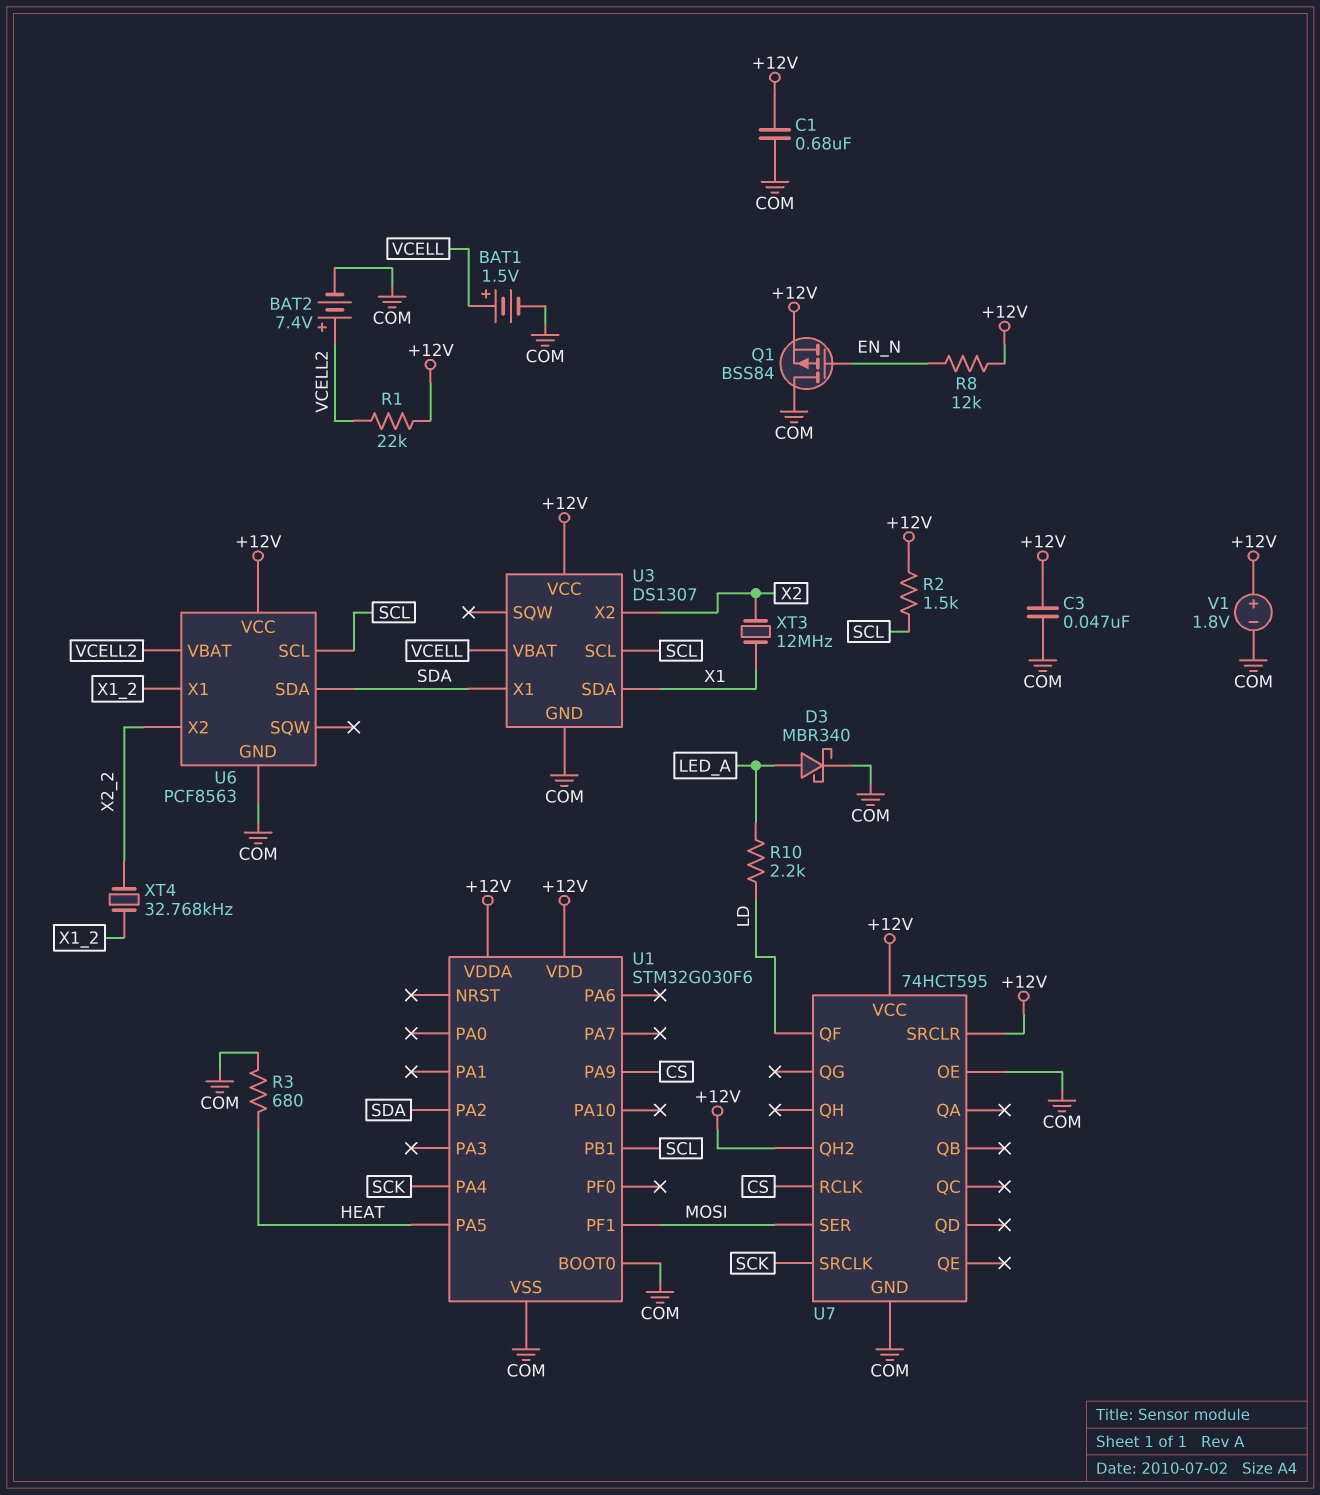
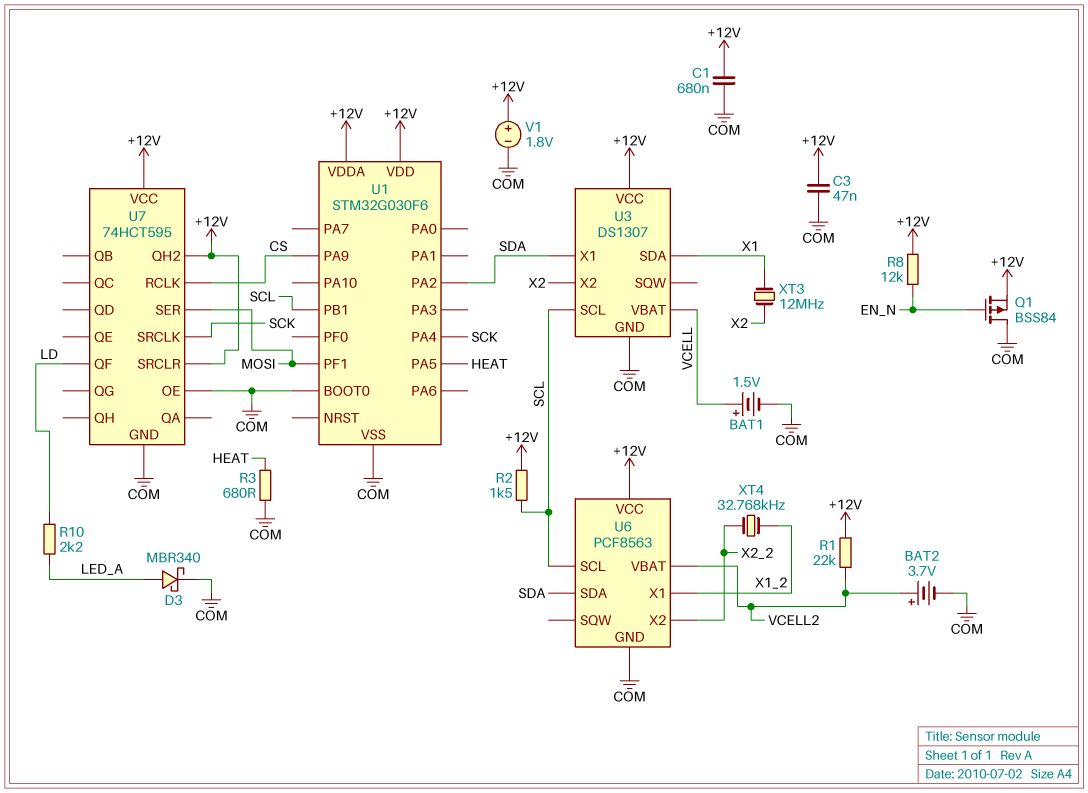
BAT2: 7.4V (plus VCELL2, minus COM) -> 3.7V (plus VCELL2, minus COM)

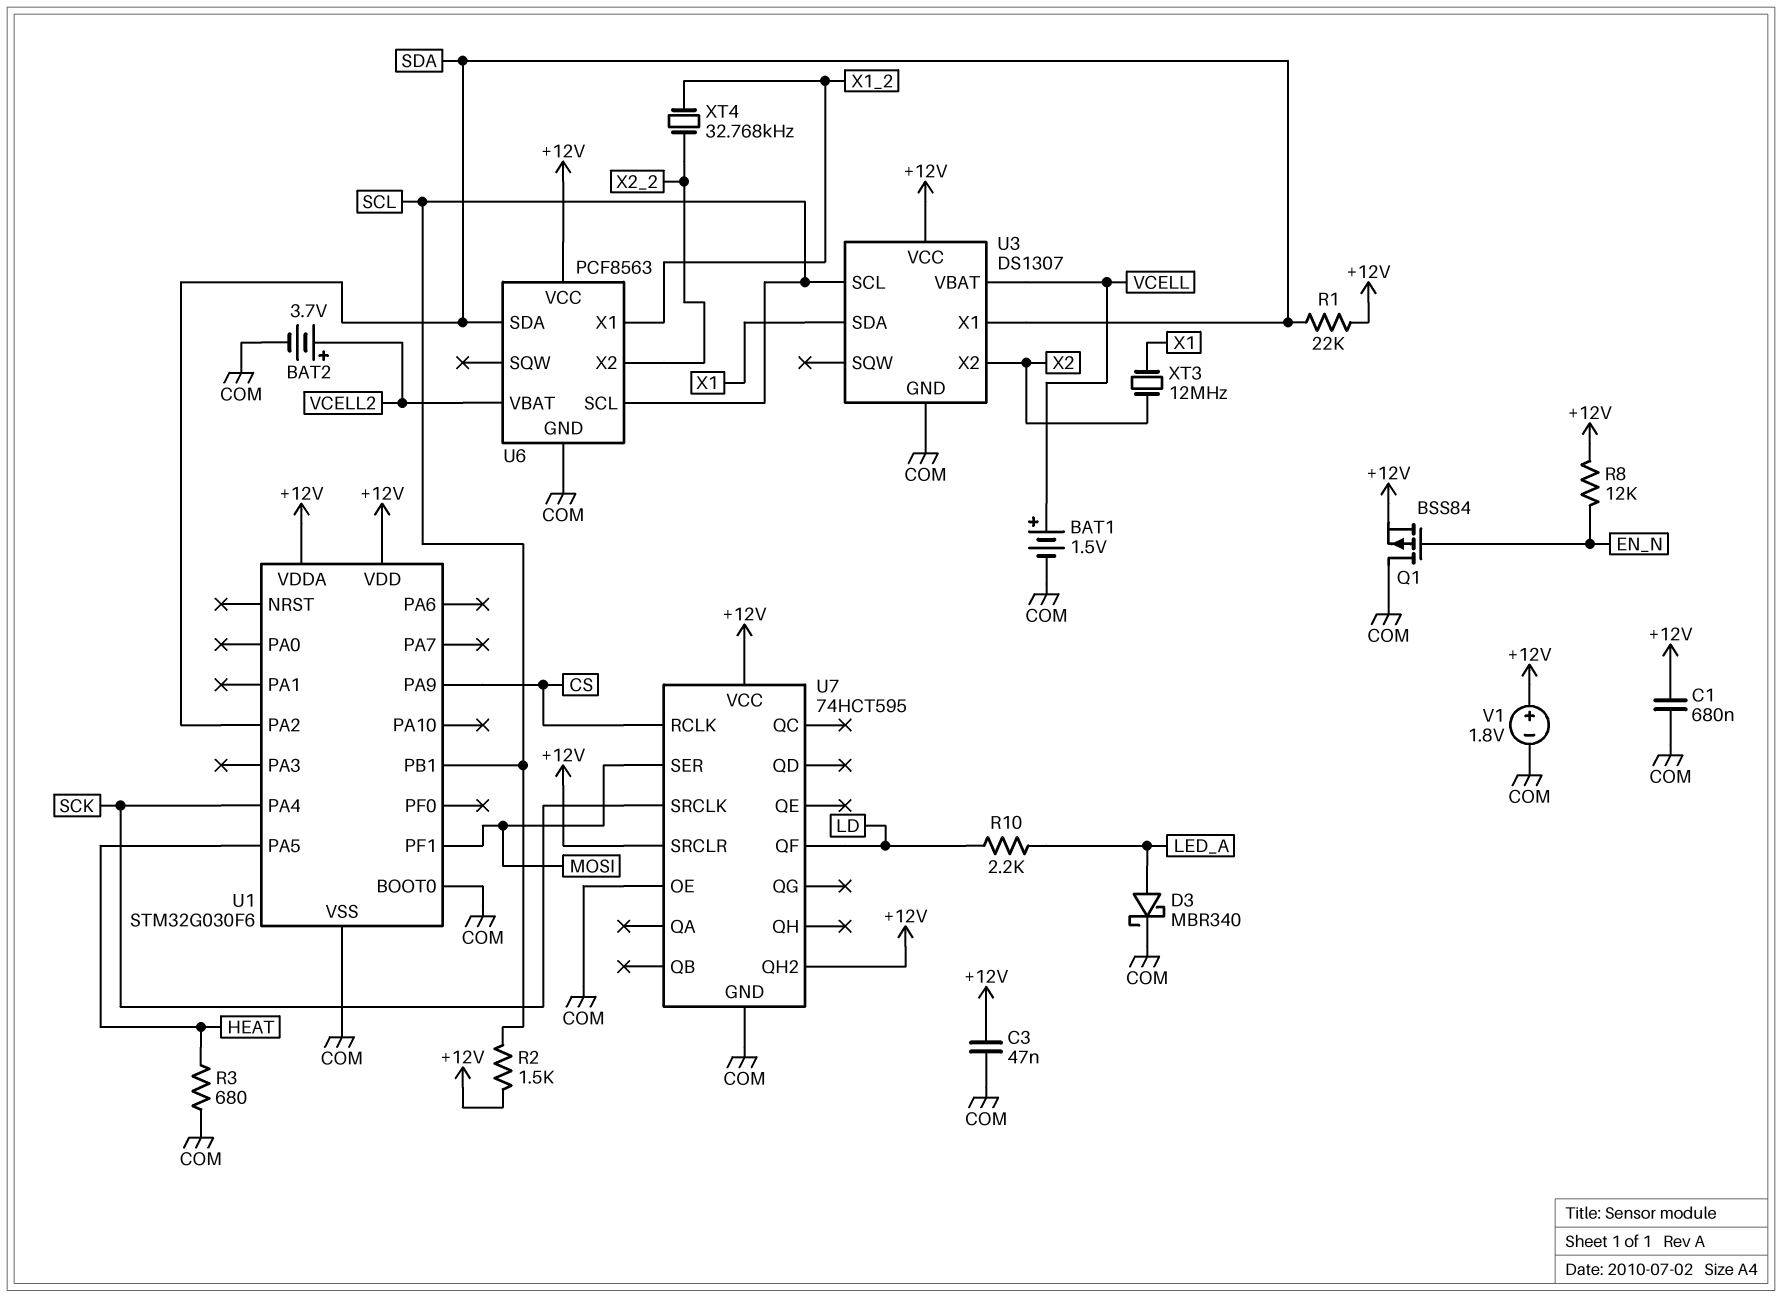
R1: 22k (+12V, VCELL2) -> 22k (+12V, SDA)

